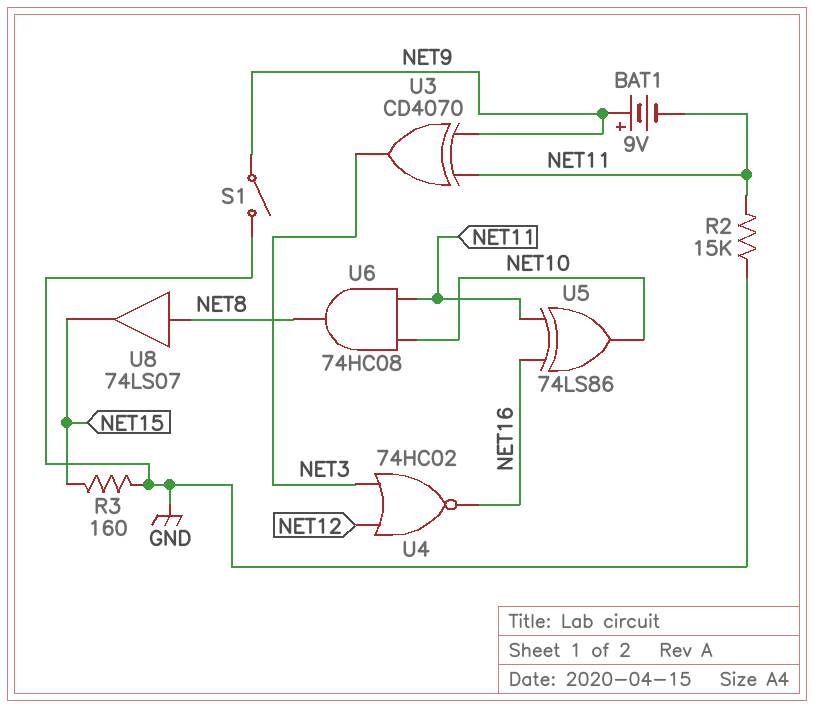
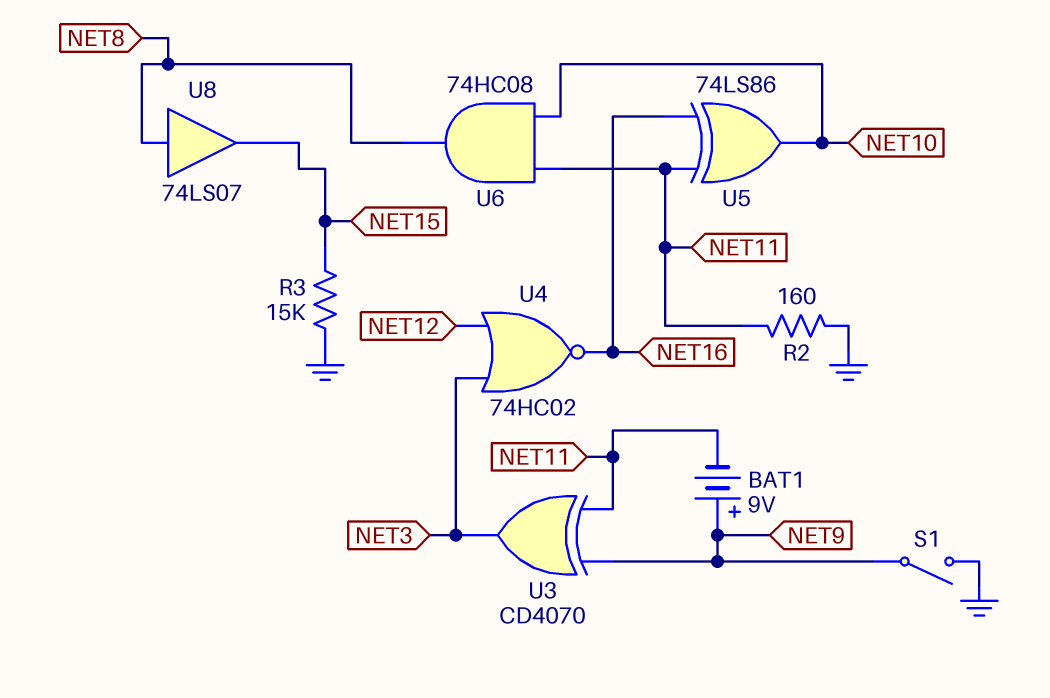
R2: 15k (GND, NET11) -> 160 (GND, NET11)
R3: 160 (GND, NET15) -> 15k (GND, NET15)

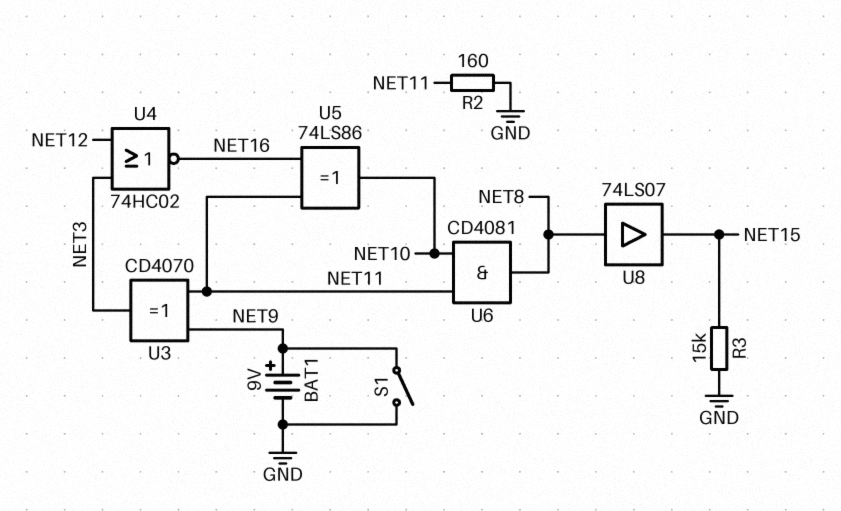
BAT1: 9V (plus NET9, minus NET11) -> 9V (plus NET9, minus GND)
U6: AND 74HC08 (in NET10, in NET11, out NET8) -> AND CD4081 (in NET10, in NET11, out NET8)

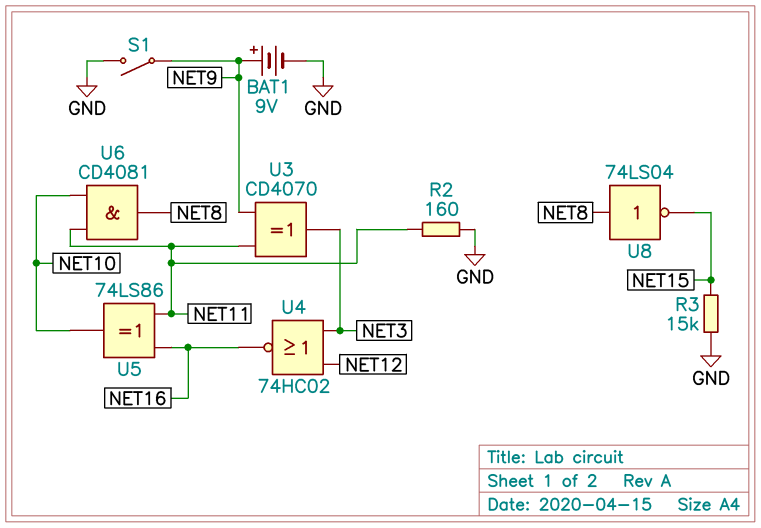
U8: buffer 74LS07 (in NET8, out NET15) -> NOT 74LS04 (in NET8, out NET15)

